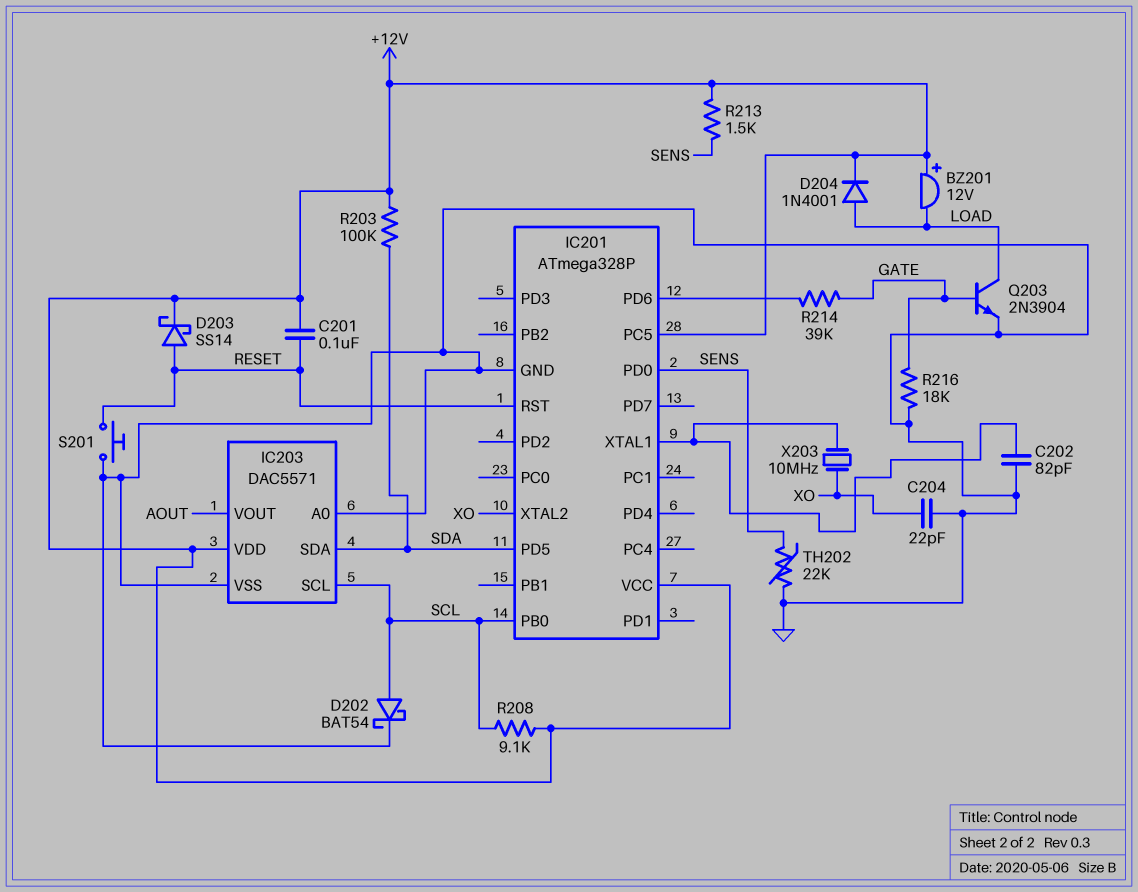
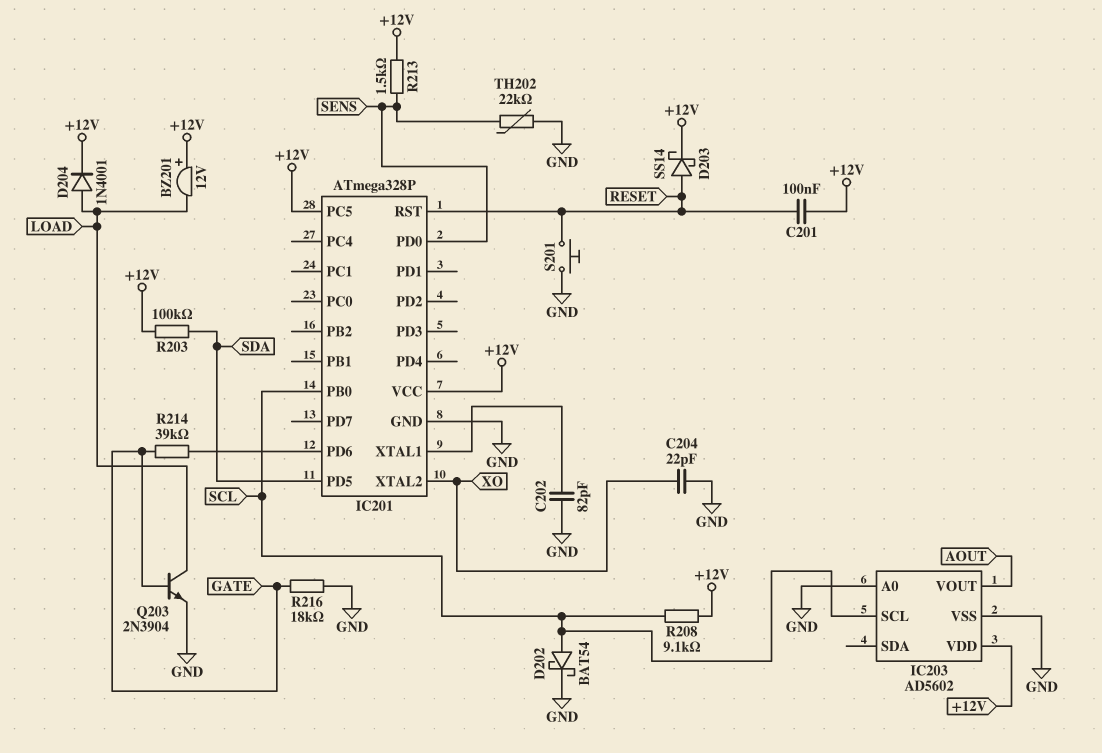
IC203: DAC5571 -> AD5602
IC203 pin SDA: SDA -> none
X203: 10MHz (IC201/XTAL1, XO) -> none

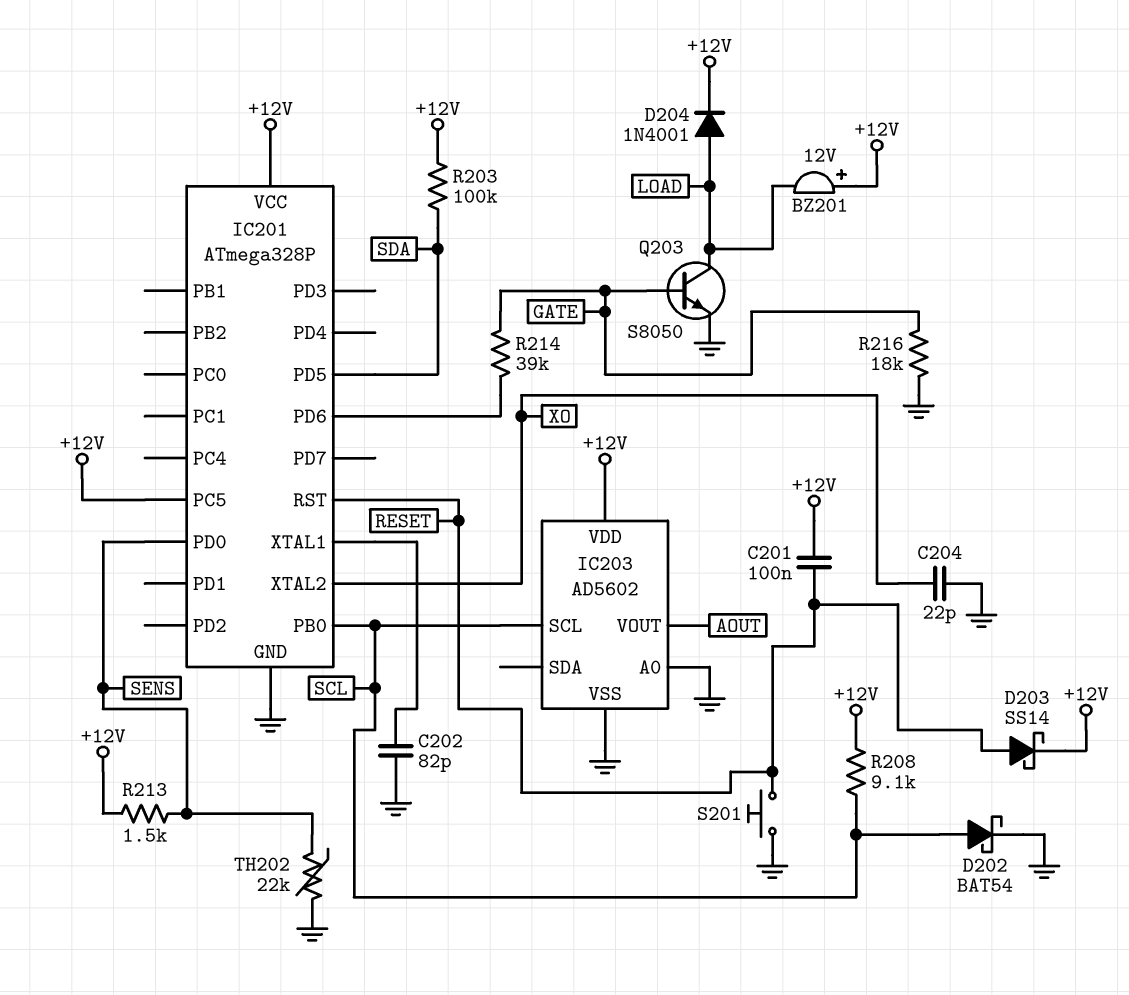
Q203: NPN 2N3904 (B GATE, C LOAD, E GND) -> NPN S8050 (B GATE, C LOAD, E GND)

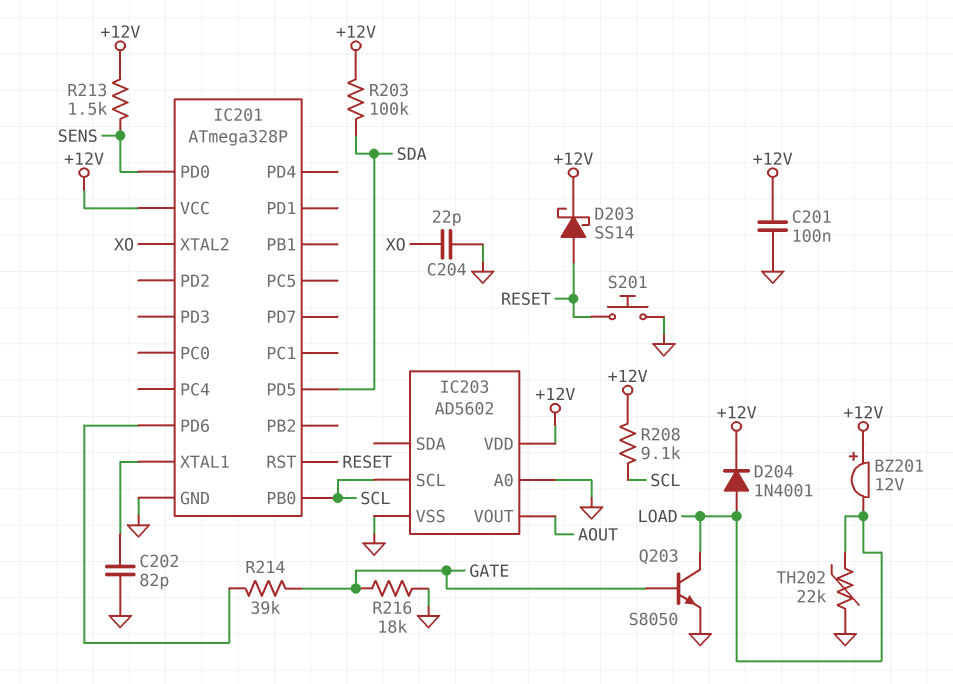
C201: 100nF (+12V, RESET) -> 100nF (+12V, GND)
D202: schottky BAT54 (A SCL, K GND) -> none
IC201 pin PC5: +12V -> none
TH202: 22k (GND, SENS) -> 22k (GND, LOAD)

